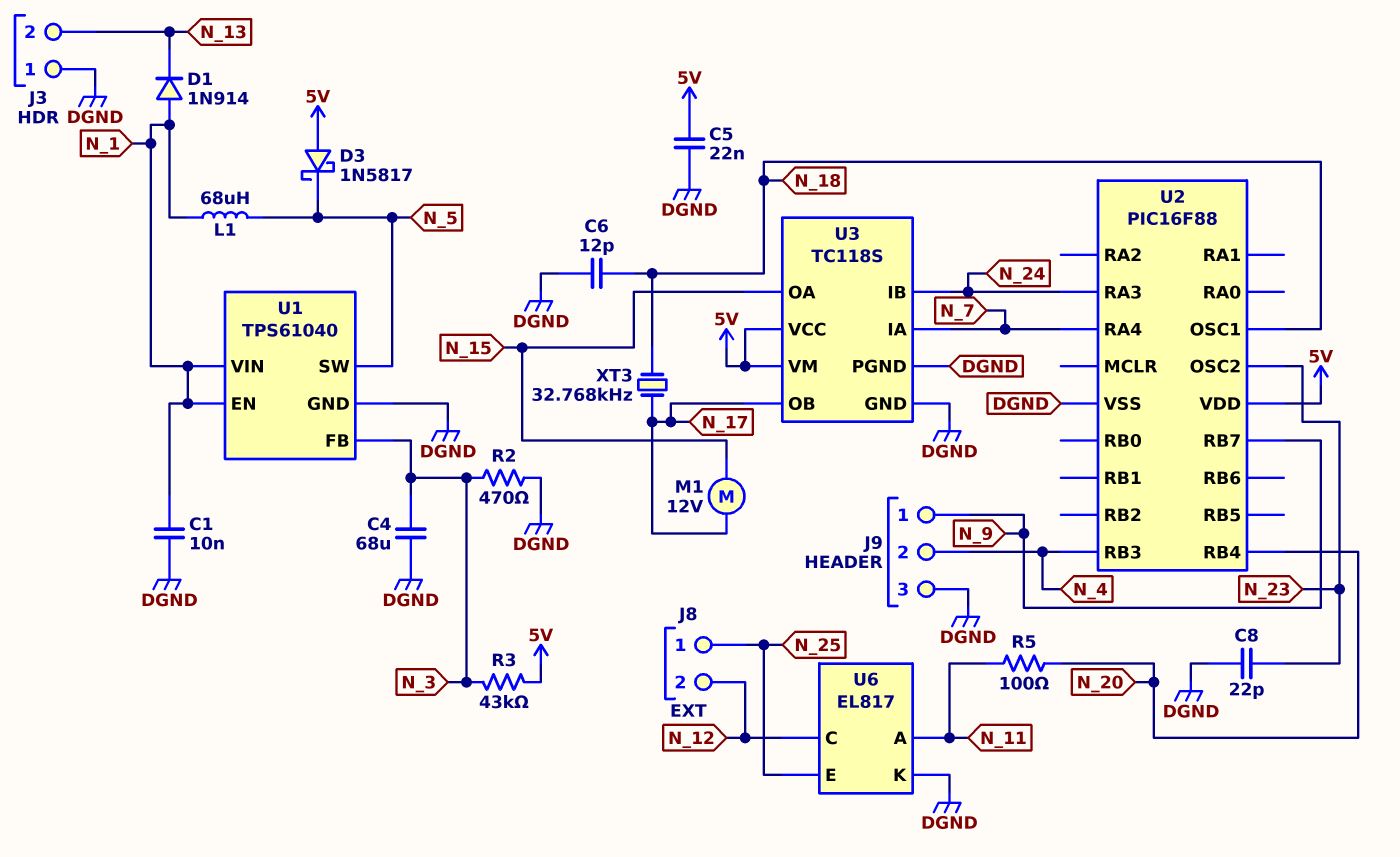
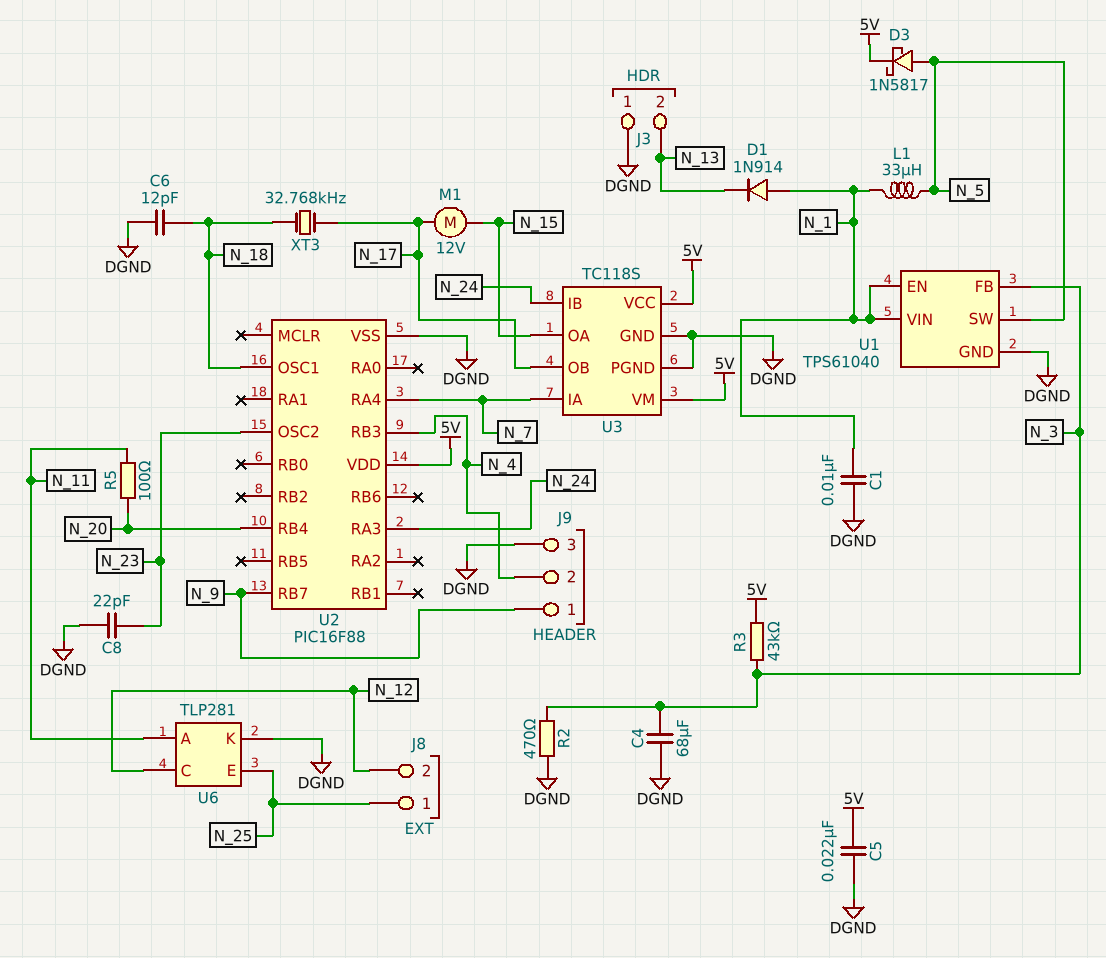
D3: schottky 1N5817 (A 5V, K N_5) -> schottky 1N5817 (A N_5, K 5V)
L1: 68uH (N_1, N_5) -> 33uH (N_1, N_5)
U6: EL817 -> TLP281

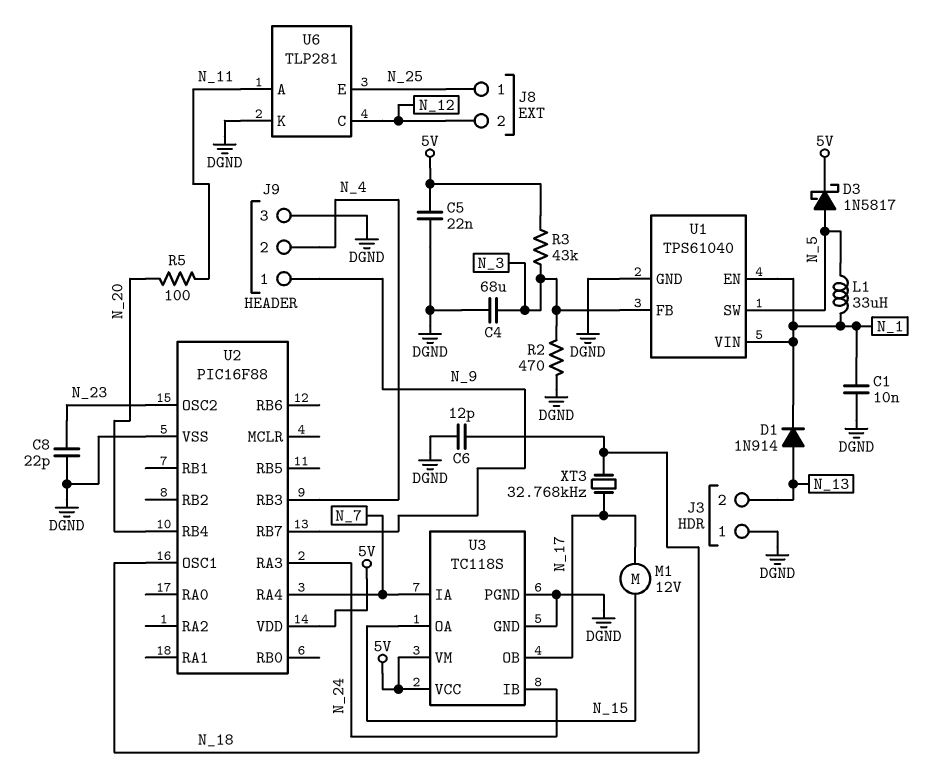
D1: diode 1N914 (A N_1, K N_13) -> diode 1N914 (A N_13, K N_1)

